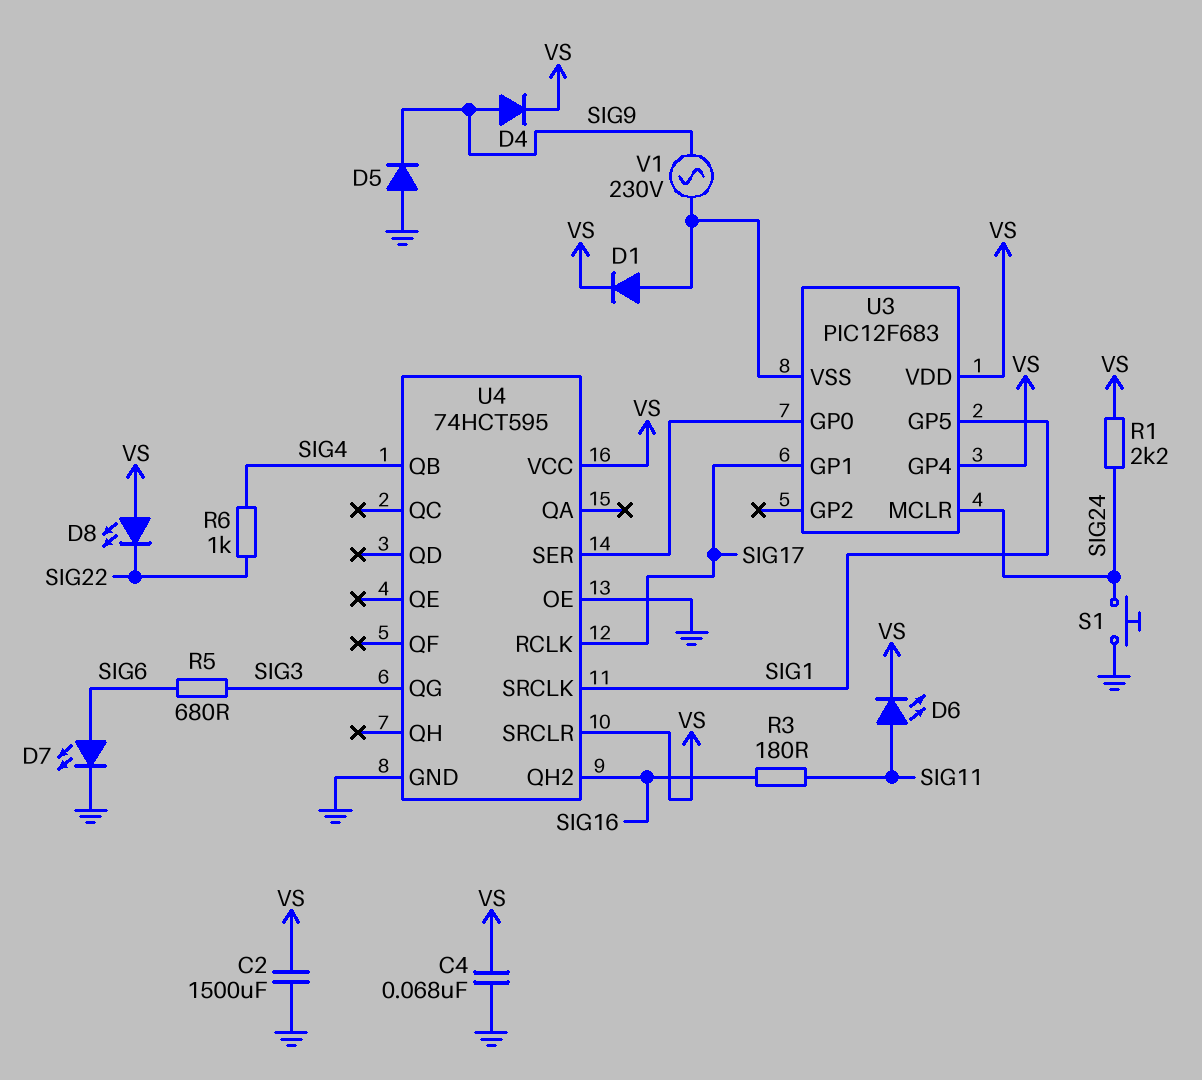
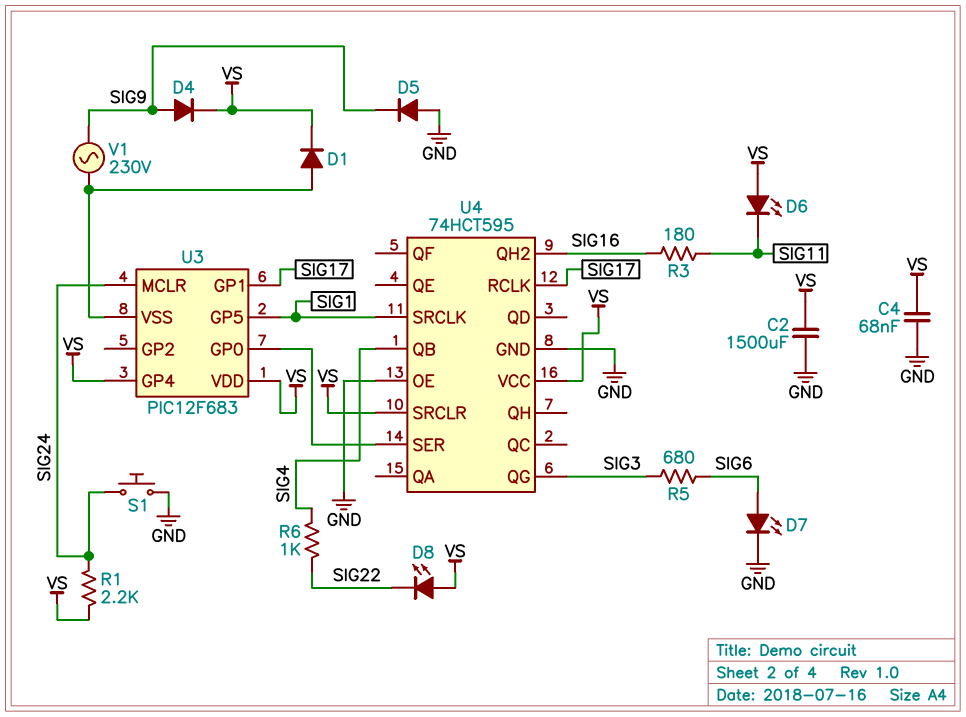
D6: LED (A SIG11, K VS) -> LED (A VS, K SIG11)

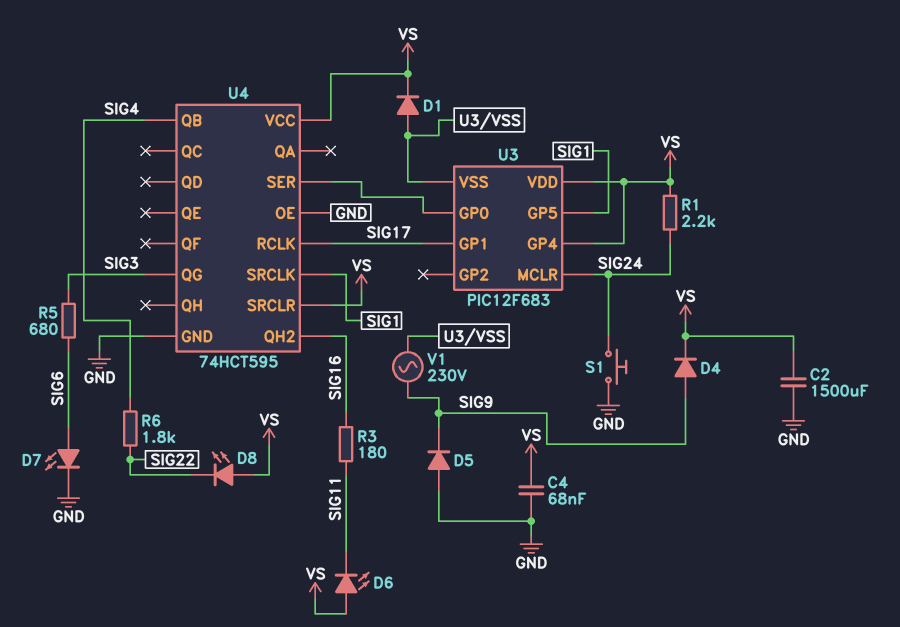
R6: 1k (SIG4, SIG22) -> 1.8k (SIG4, SIG22)

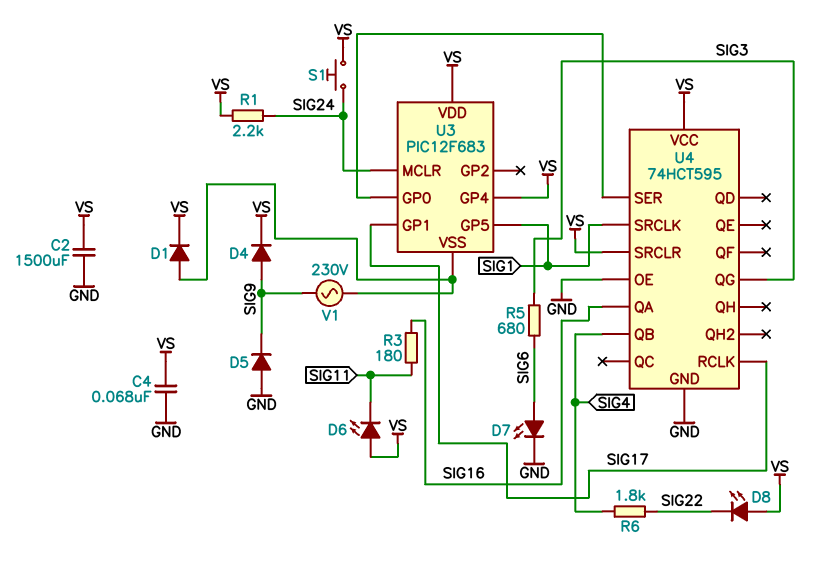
S1: button (GND, SIG24) -> button (SIG24, VS)
U4 pin QA: none -> SIG16
U4 pin QH2: SIG16 -> none

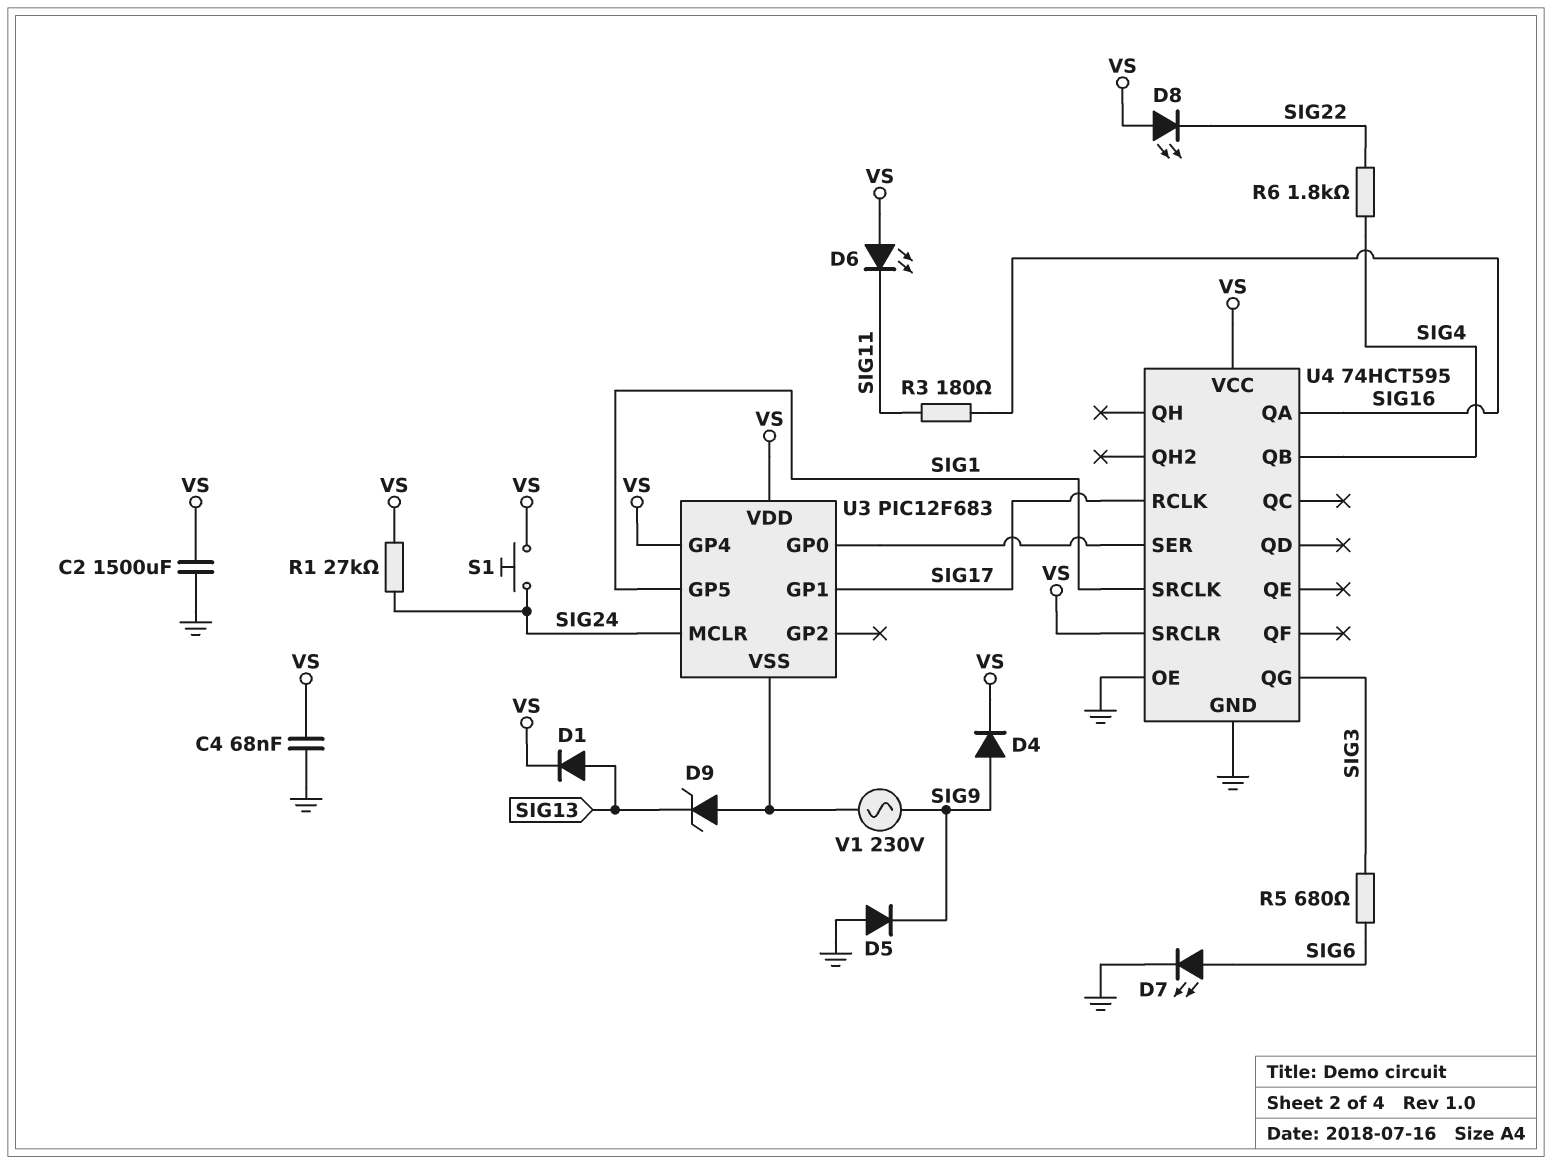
D1: diode (A U3/VSS, K VS) -> diode (A SIG13, K VS)
D9: none -> zener (A U3/VSS, K SIG13)
R1: 2.2k (SIG24, VS) -> 27k (SIG24, VS)

